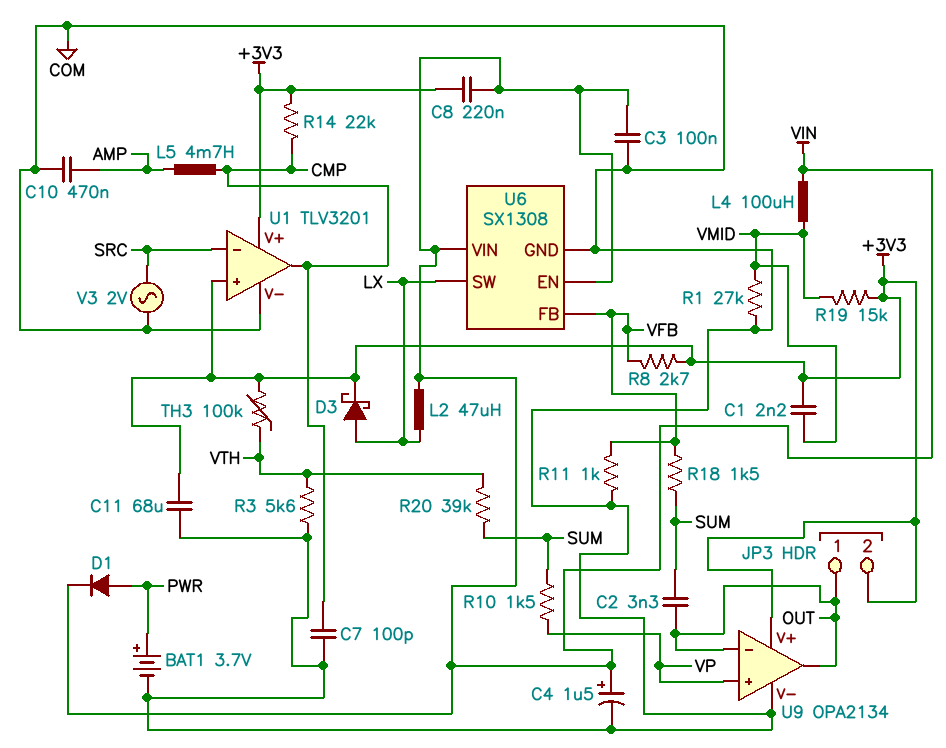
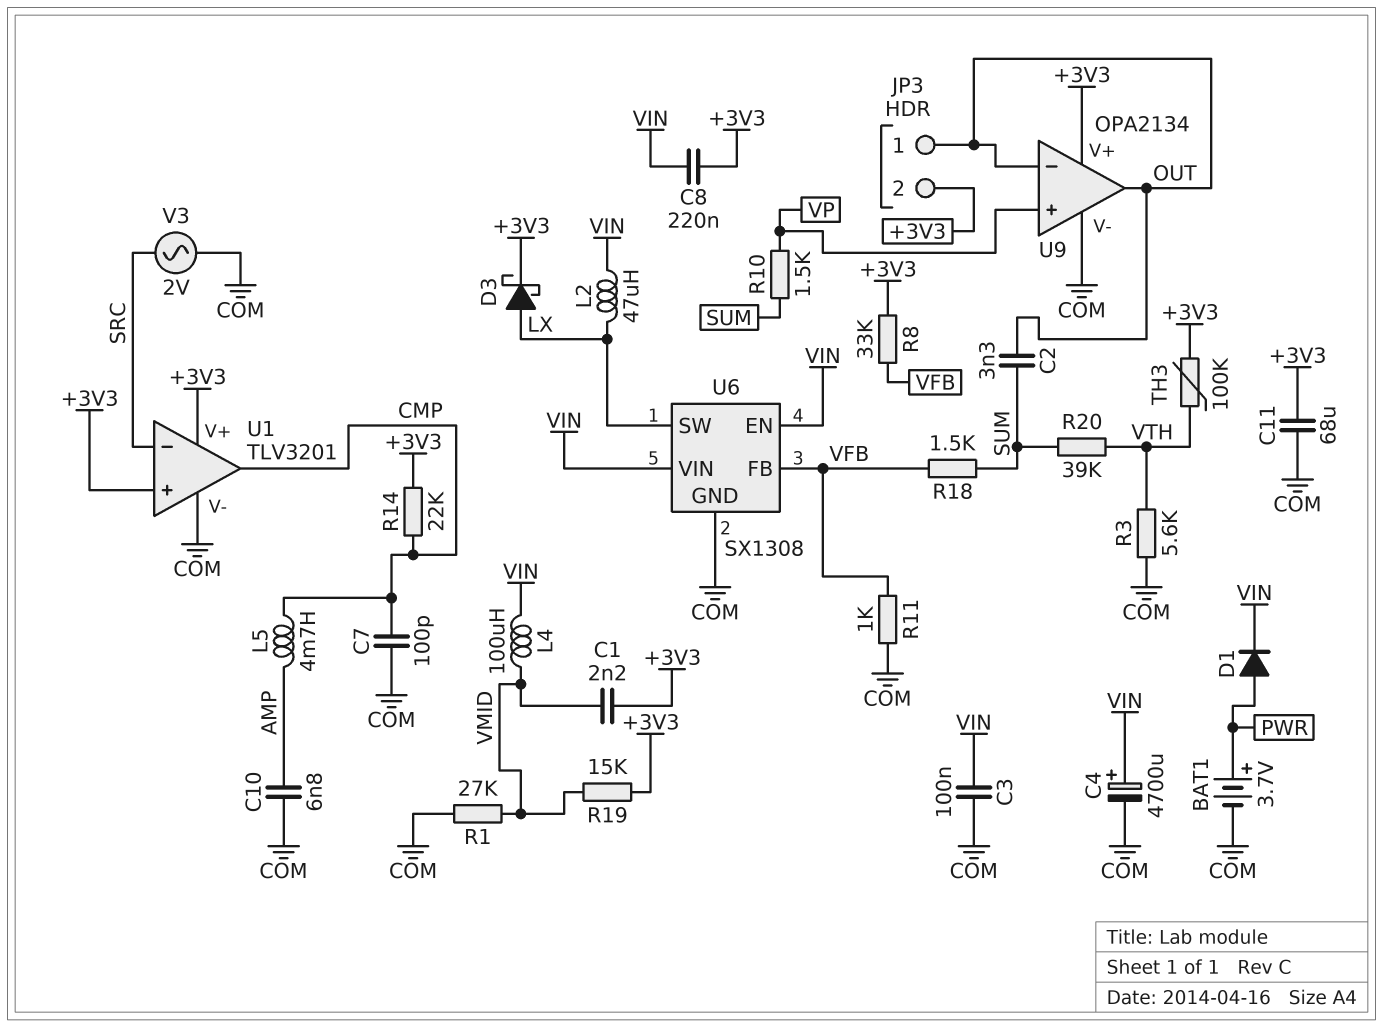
C4: 1.5uF (plus VIN, minus COM) -> 4700uF (plus VIN, minus COM)
C10: 470nF (AMP, COM) -> 6.8nF (AMP, COM)
R8: 2.7k (+3V3, VFB) -> 33k (+3V3, VFB)

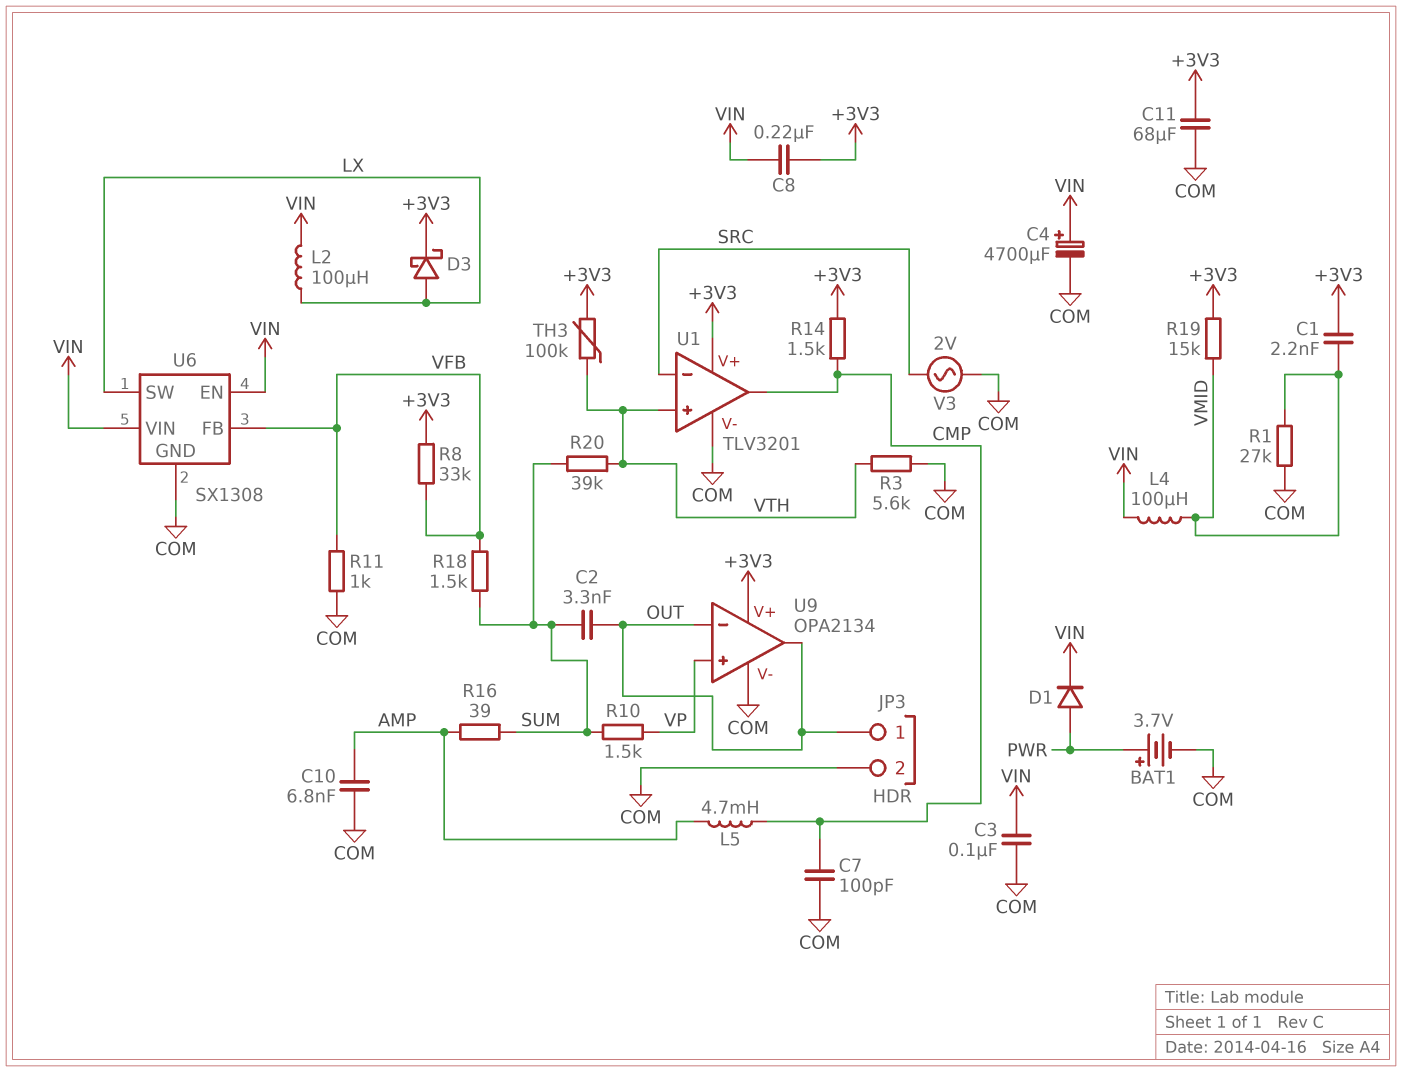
JP3 pin 2: +3V3 -> COM
L2: 47uH (LX, VIN) -> 100uH (LX, VIN)
R14: 22k (+3V3, CMP) -> 1.5k (+3V3, CMP)
R16: none -> 39 (AMP, SUM)
U1 pin in+: +3V3 -> VTH

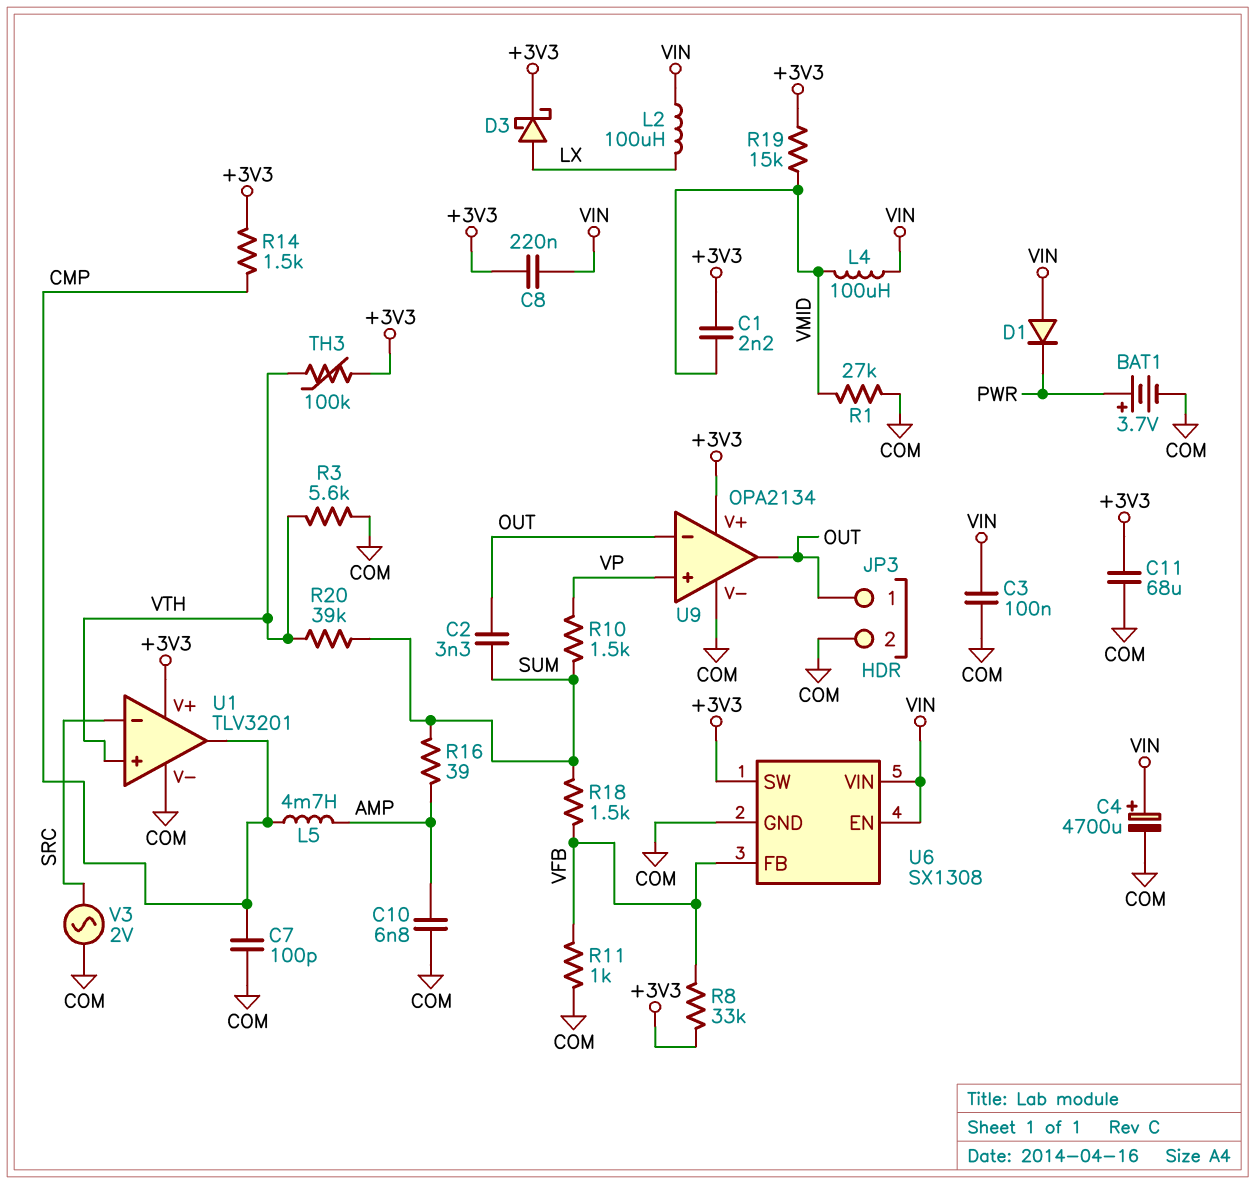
D1: diode (A PWR, K VIN) -> diode (A VIN, K PWR)
U6 pin SW: LX -> +3V3

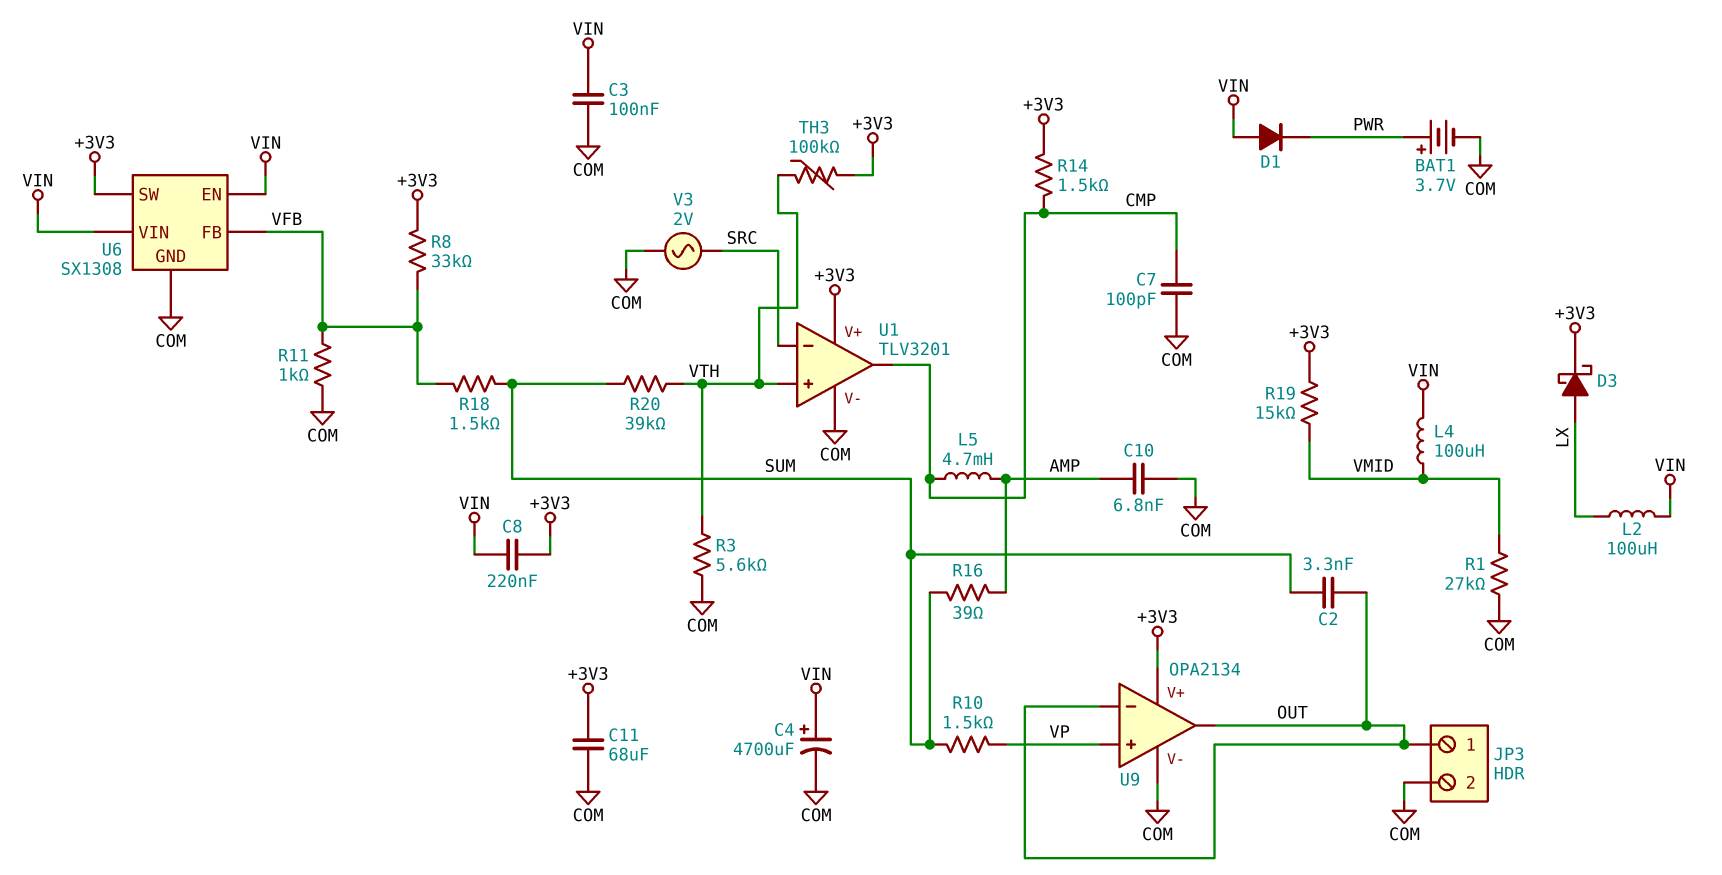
C1: 2.2nF (+3V3, VMID) -> none

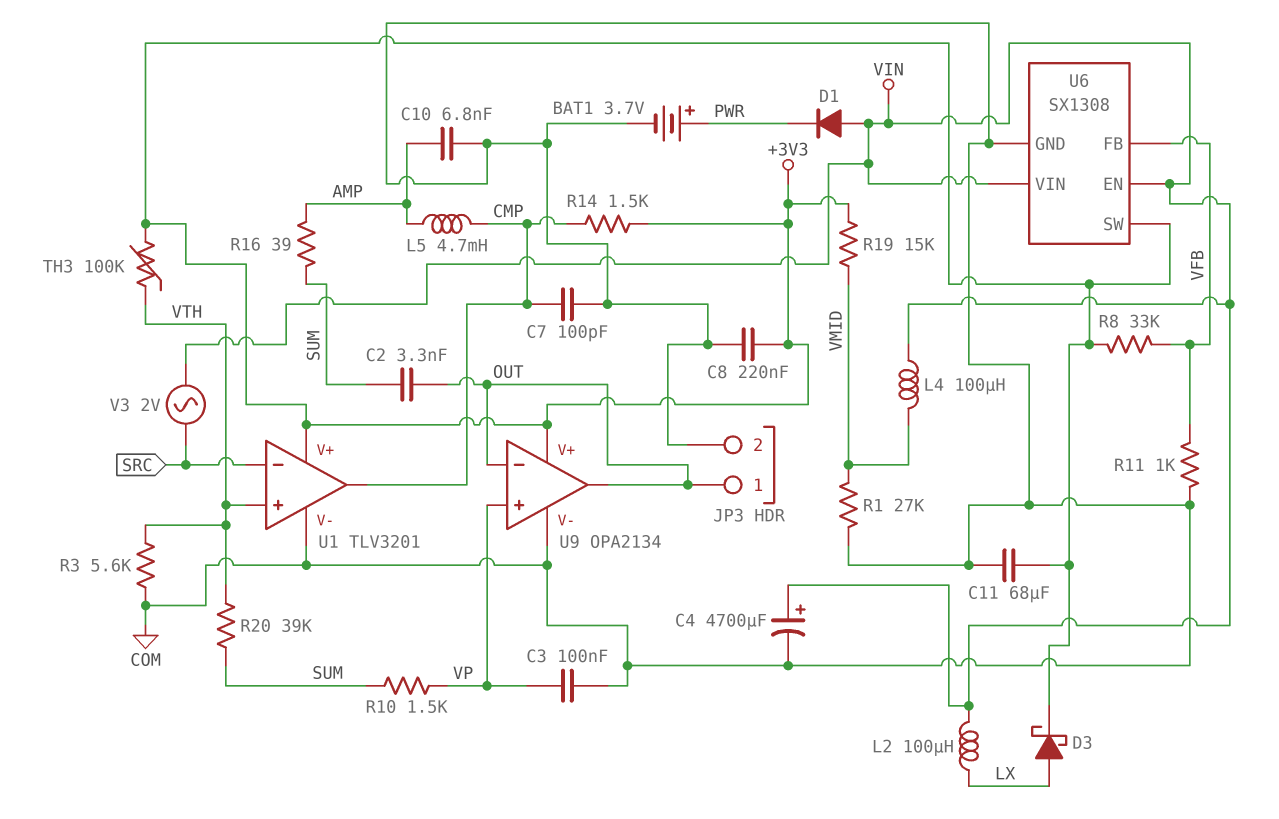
C3: 100nF (COM, VIN) -> 100nF (COM, VP)
C8: 220nF (+3V3, VIN) -> 220nF (+3V3, COM)
R18: 1.5k (SUM, VFB) -> none
V3: AC 2V (COM, SRC) -> AC 2V (SRC, VIN)

